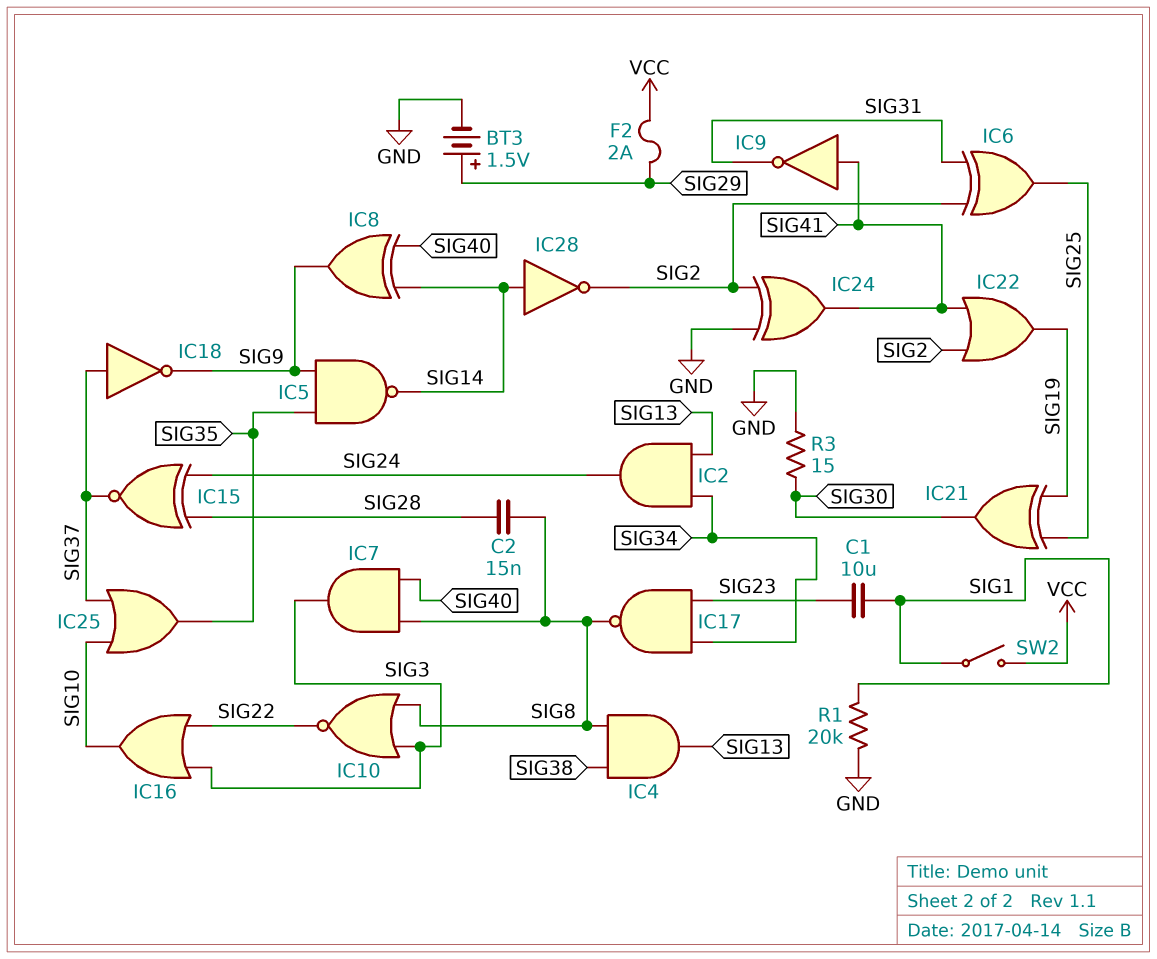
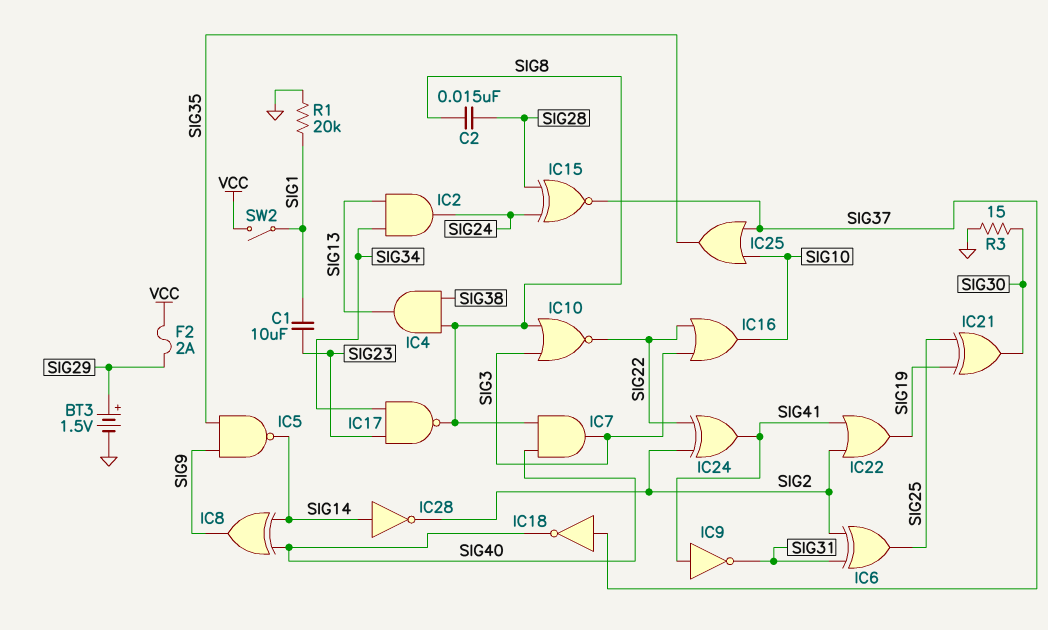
IC18: NOT (in SIG37, out SIG9) -> NOT (in SIG37, out SIG40)
IC24: XOR (in GND, in SIG2, out SIG41) -> XOR (in SIG2, in SIG22, out SIG41)

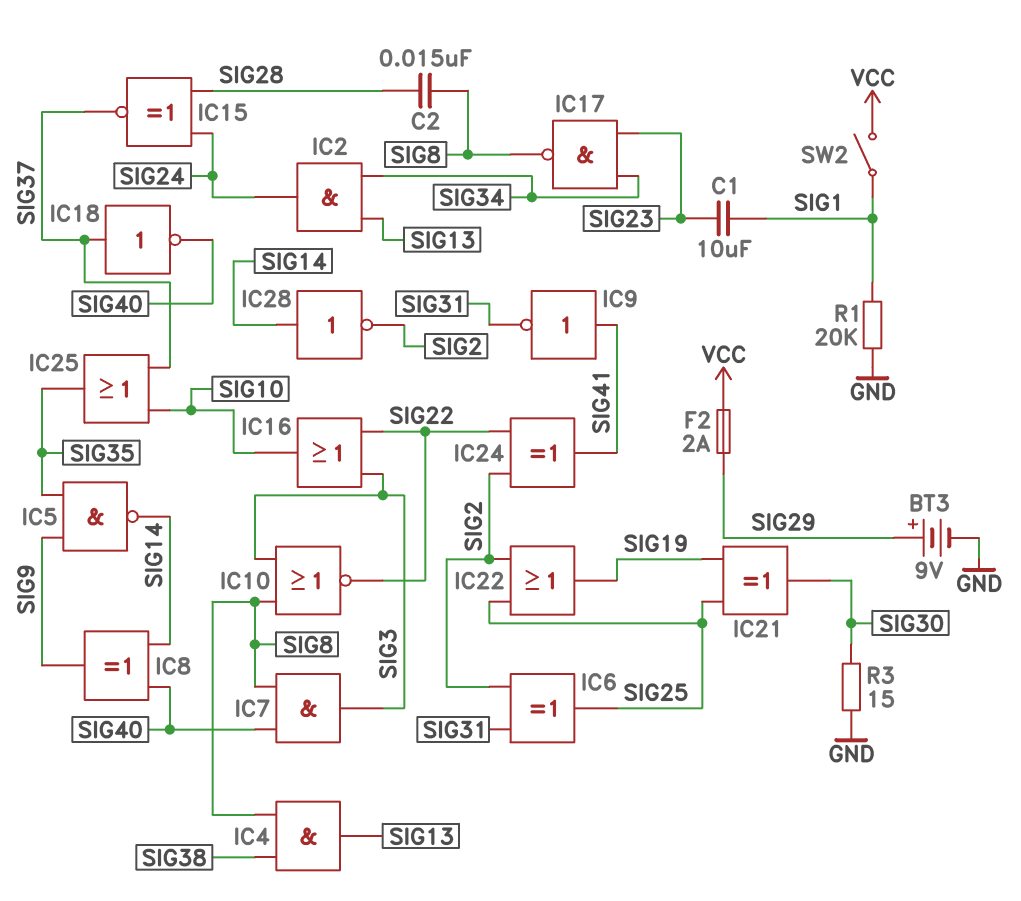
BT3: 1.5V (plus SIG29, minus GND) -> 9V (plus SIG29, minus GND)
IC22: OR (in SIG2, in SIG41, out SIG19) -> OR (in SIG2, in SIG25, out SIG19)

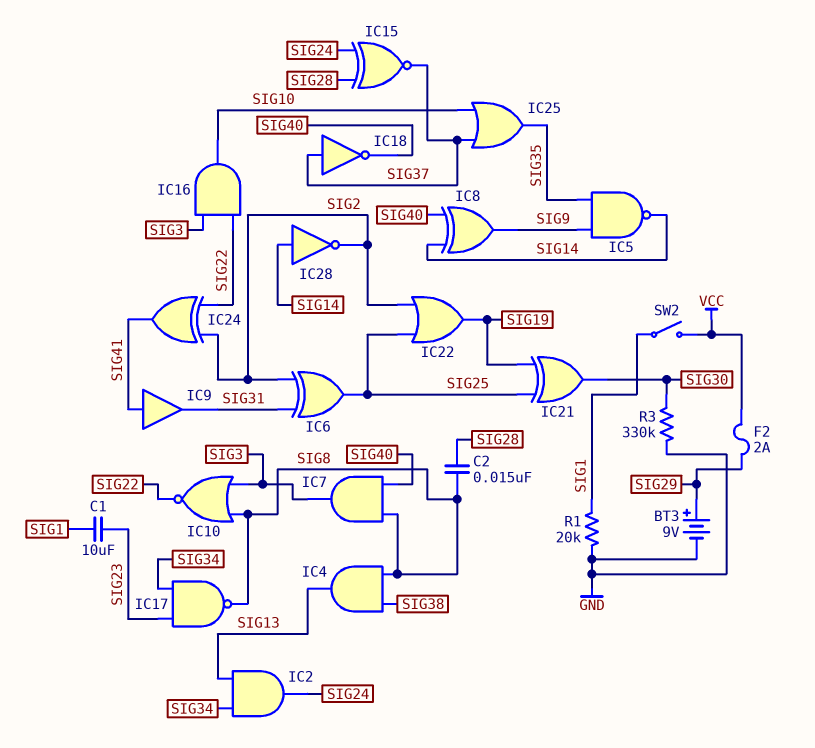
IC9: NOT (in SIG41, out SIG31) -> buffer (in SIG41, out SIG31)
IC16: OR (in SIG3, in SIG22, out SIG10) -> AND (in SIG3, in SIG22, out SIG10)
R3: 15 (GND, SIG30) -> 330k (GND, SIG30)

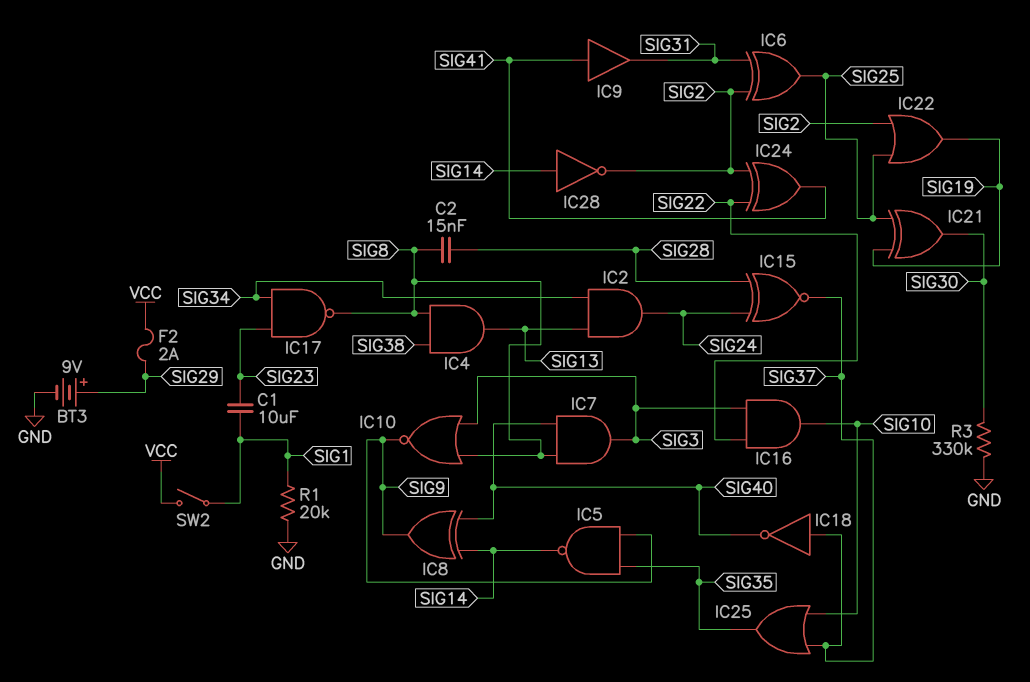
IC10: NOR (in SIG3, in SIG8, out SIG22) -> NOR (in SIG3, in SIG8, out SIG9)

